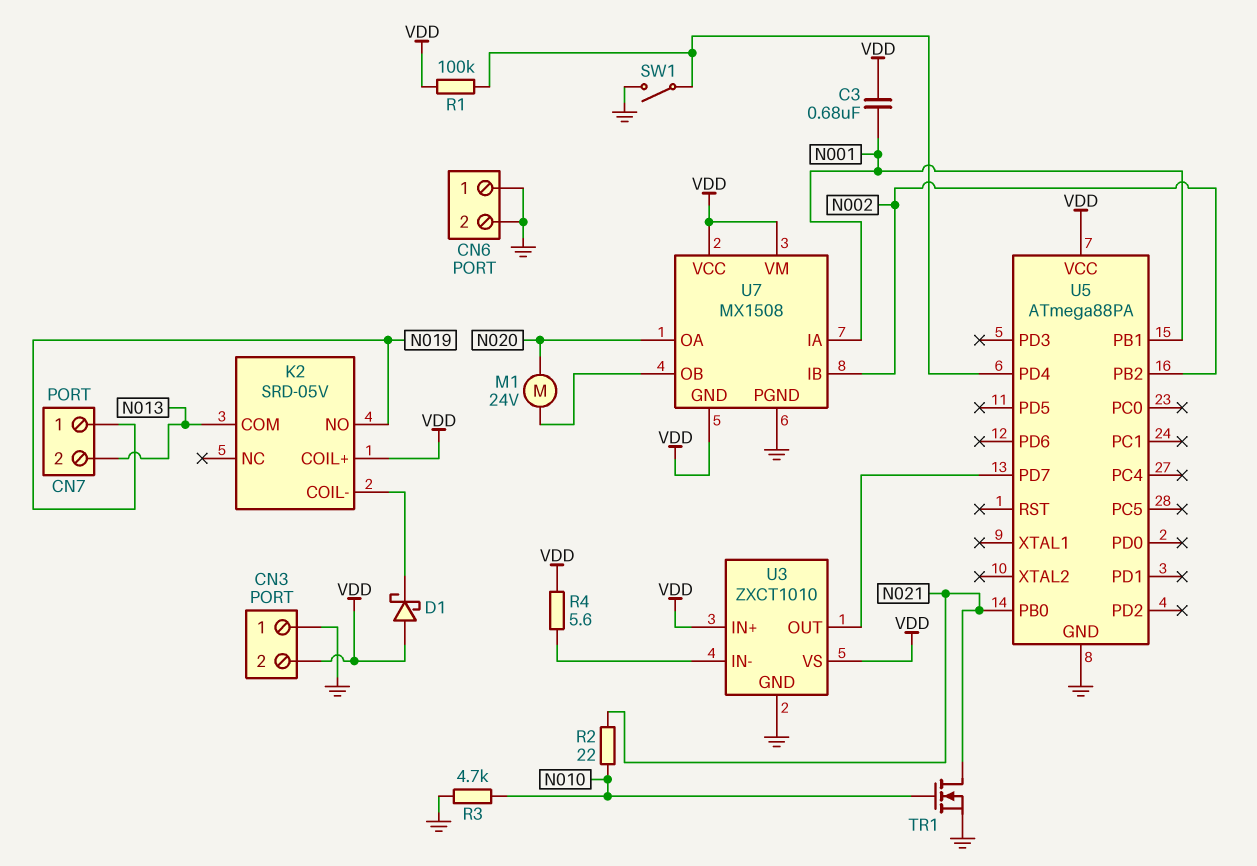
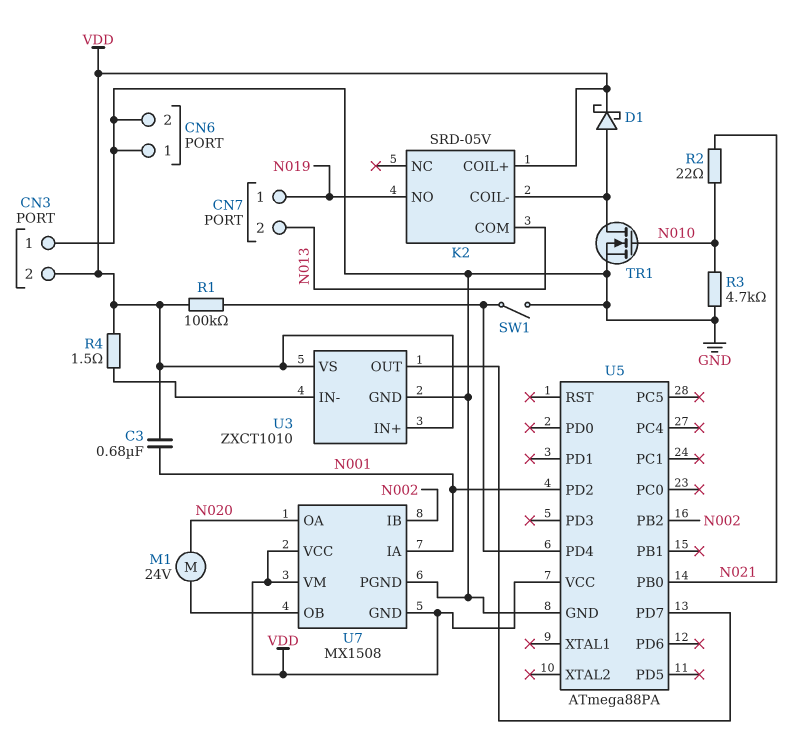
D1: schottky (A VDD, K K2/COIL-) -> schottky (A K2/COIL-, K VDD)
R4: 5.6 (U3/IN-, VDD) -> 1.5 (U3/IN-, VDD)
TR1: NMOS (G N010, D N021, S GND) -> NMOS (G N010, D K2/COIL-, S GND)
U5 pin PB1: N001 -> none
U5 pin PD2: none -> N001

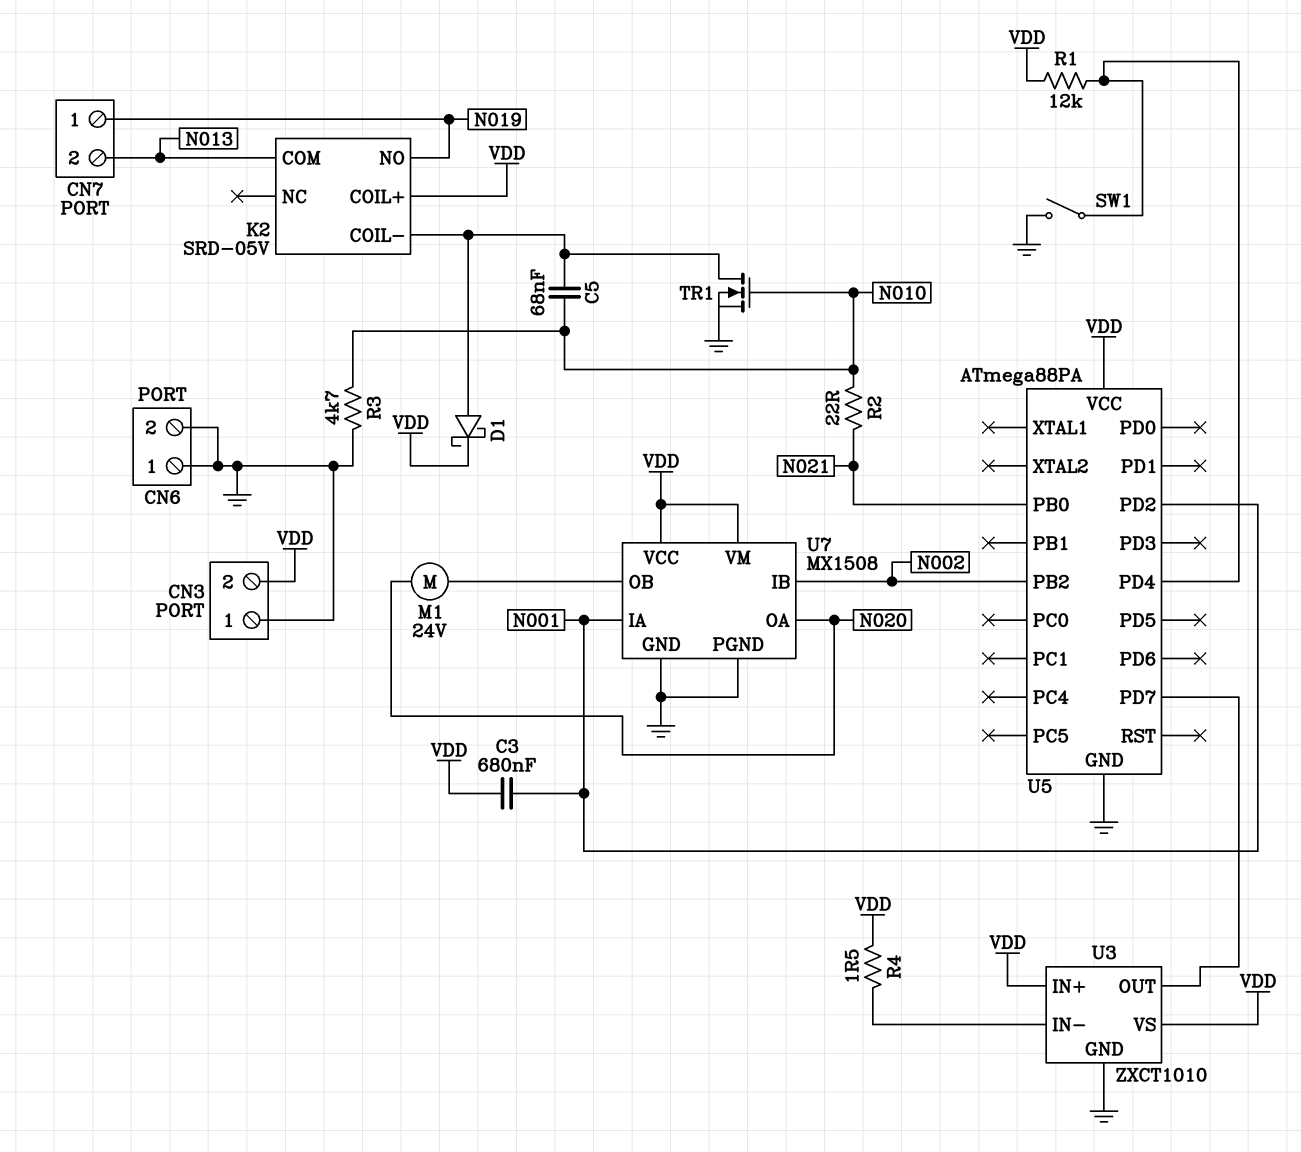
C5: none -> 68nF (K2/COIL-, N010)
R1: 100k (U5/PD4, VDD) -> 12k (U5/PD4, VDD)
U7 pin GND: VDD -> GND

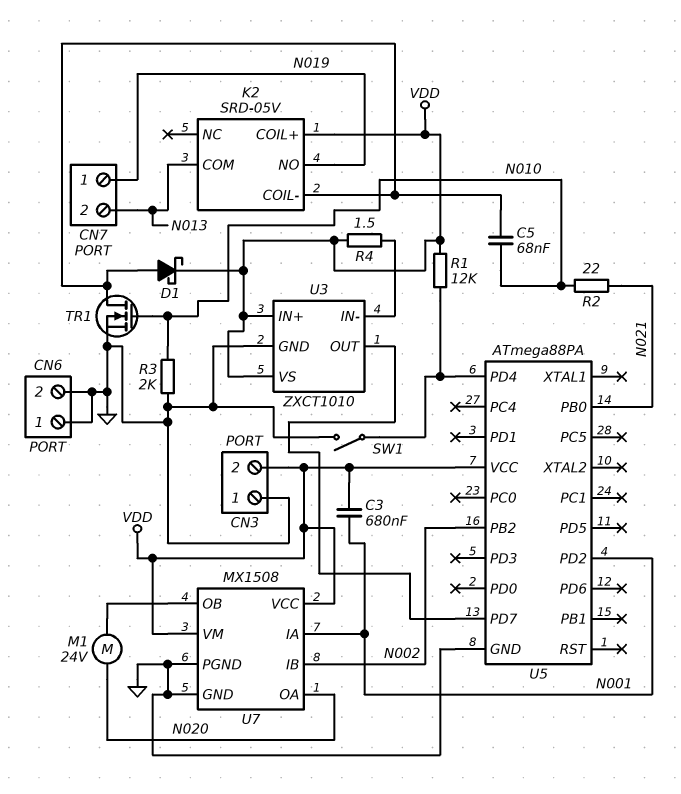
R3: 4.7k (GND, N010) -> 2k (GND, N010)

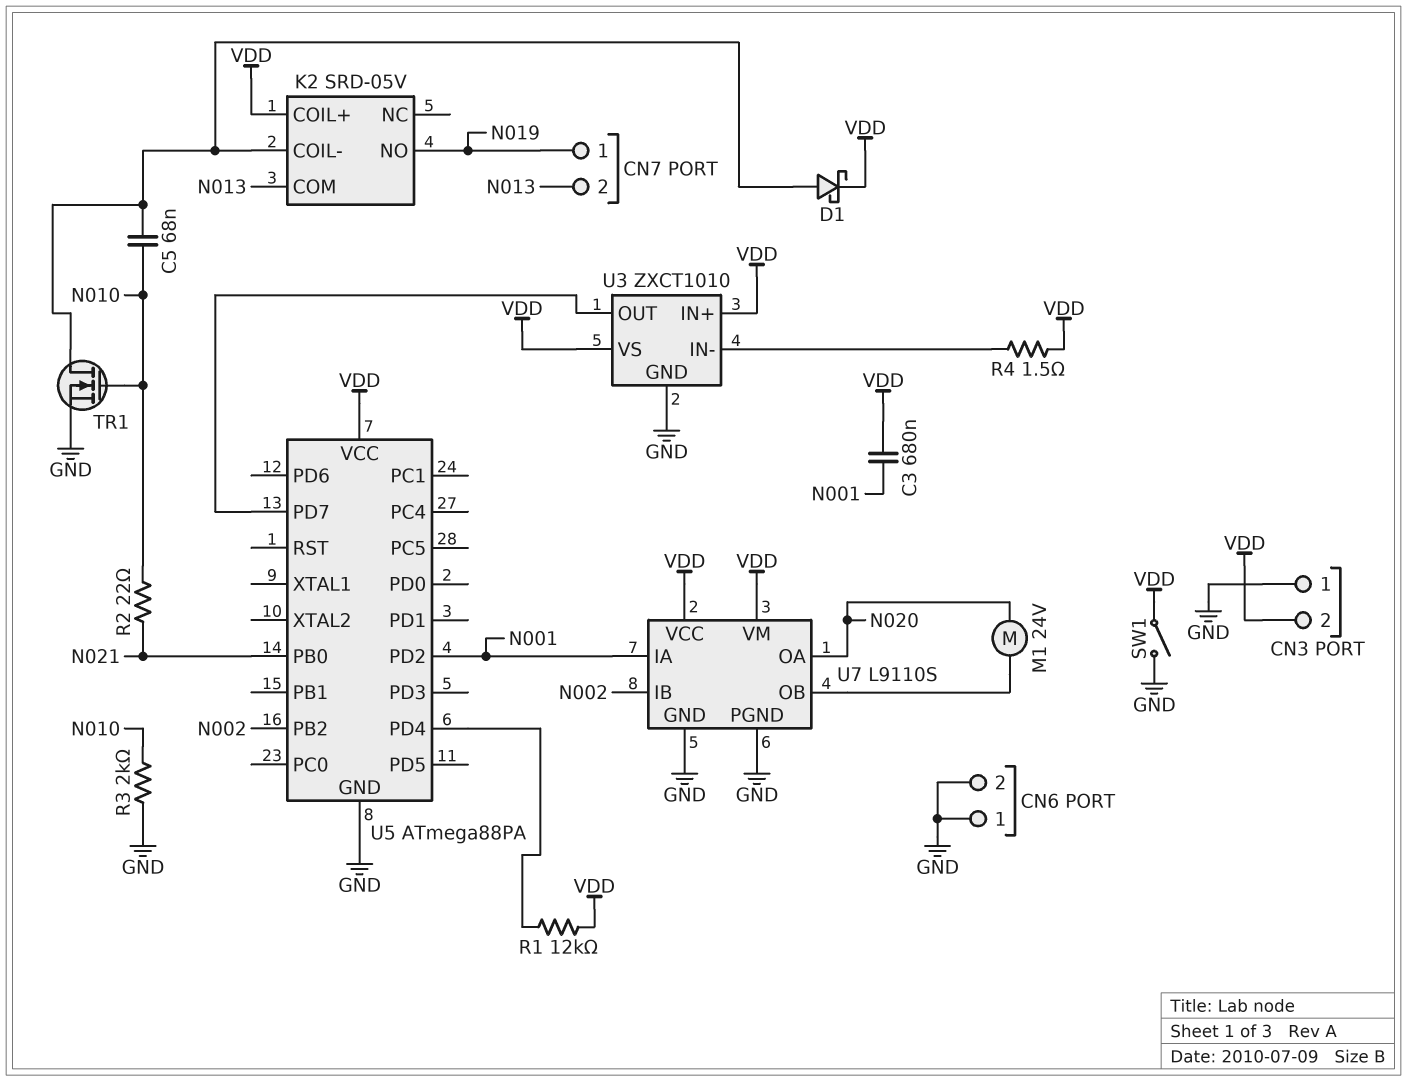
SW1: switch (GND, U5/PD4) -> switch (GND, VDD)
U7: MX1508 -> L9110S

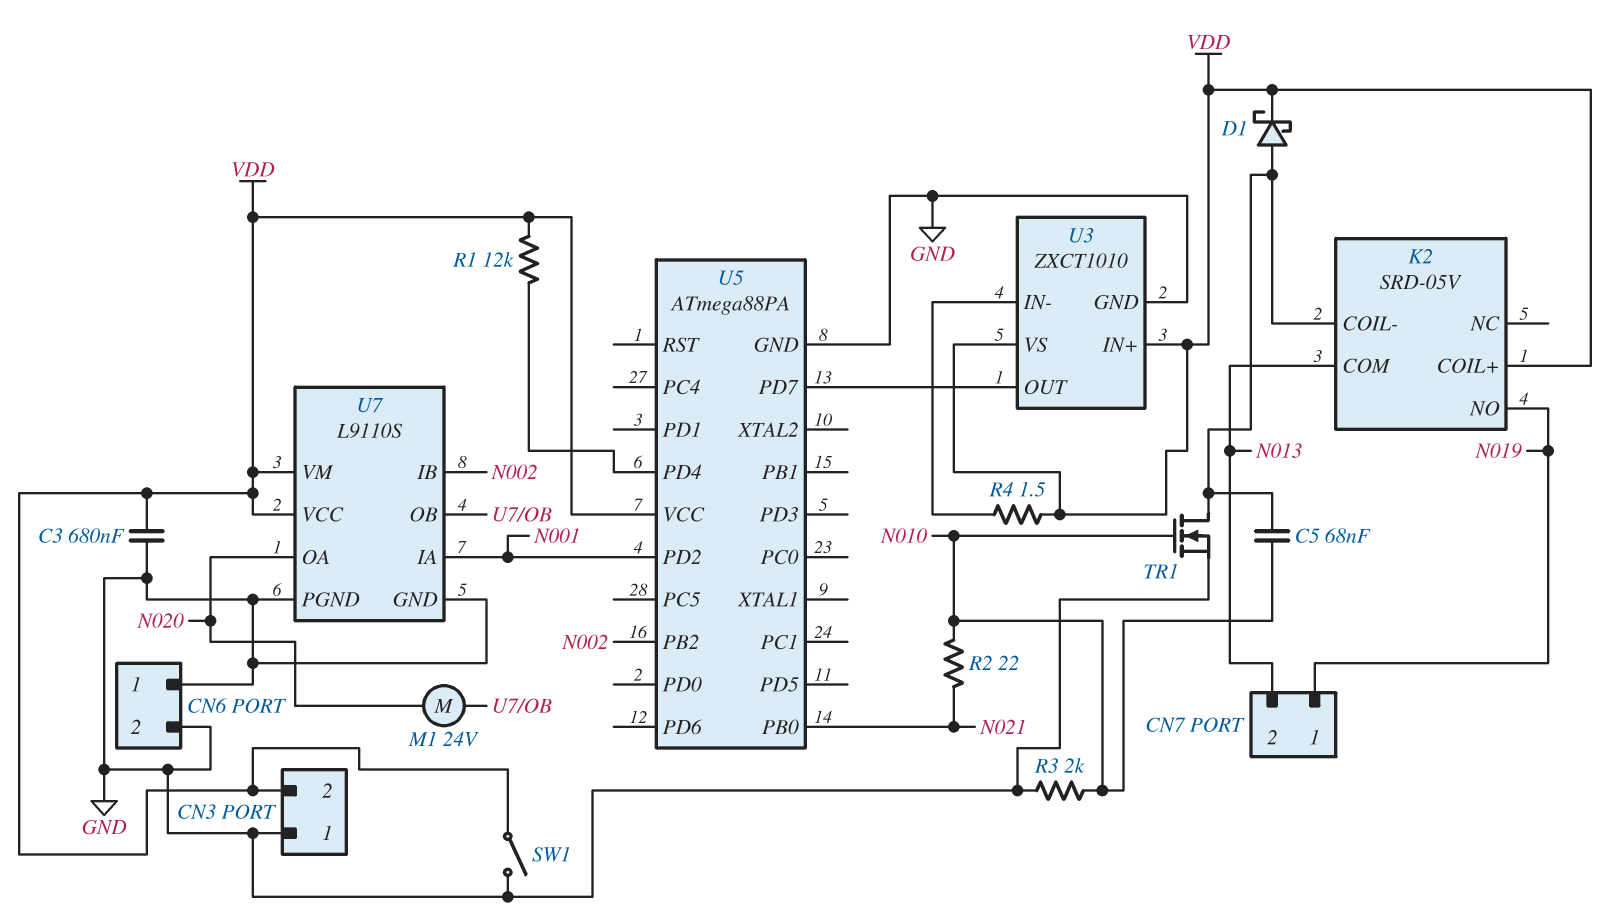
C3: 680nF (N001, VDD) -> 680nF (GND, VDD)

